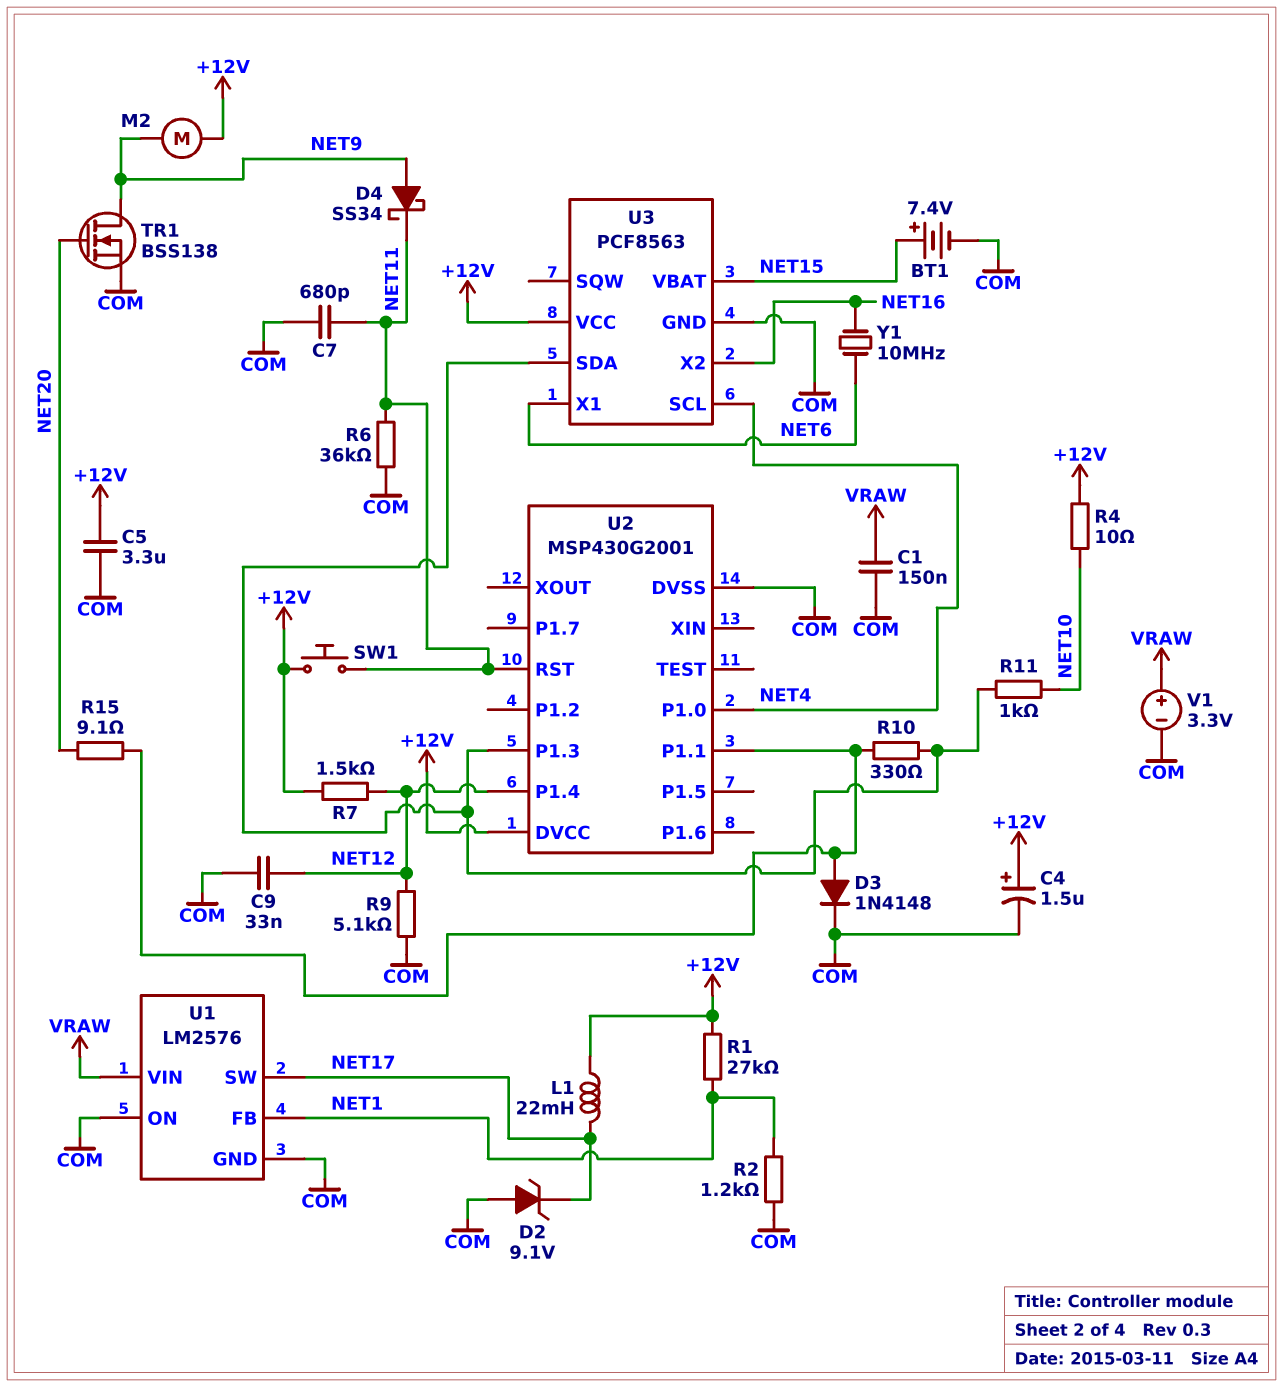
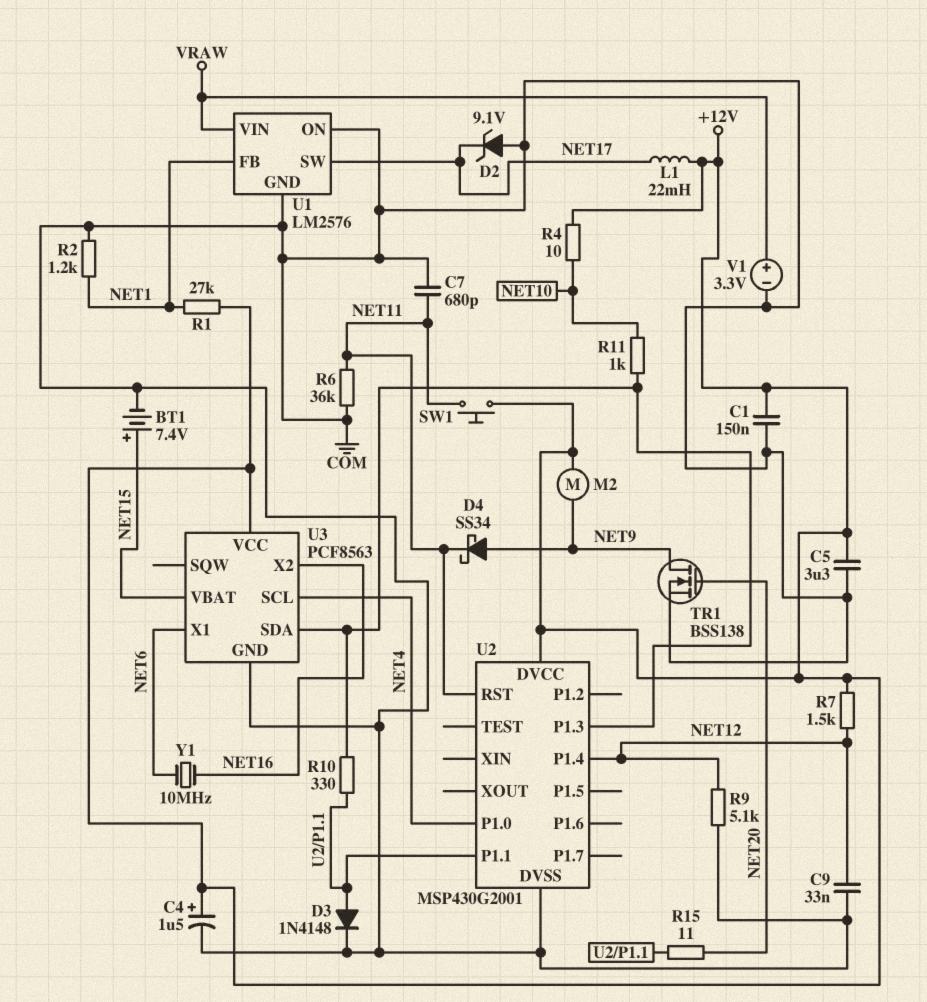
C1: 150nF (COM, VRAW) -> 150nF (+12V, COM)
R15: 9.1 (NET20, U2/P1.1) -> 11 (NET20, U2/P1.1)

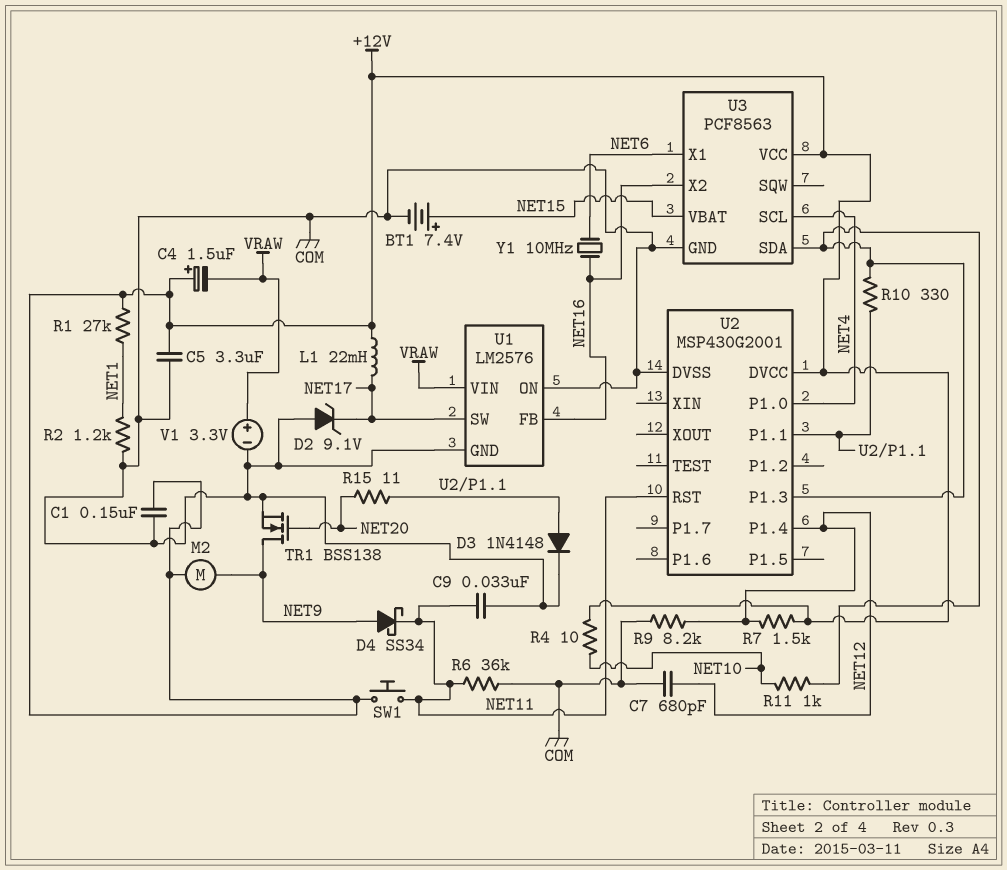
C4: 1.5uF (plus +12V, minus COM) -> 1.5uF (plus +12V, minus VRAW)
C7: 680pF (COM, NET11) -> 680pF (COM, NET12)
C9: 33nF (COM, NET12) -> 33nF (COM, NET11)
R9: 5.1k (COM, NET12) -> 8.2k (COM, NET12)
U1 pin FB: NET1 -> NET16

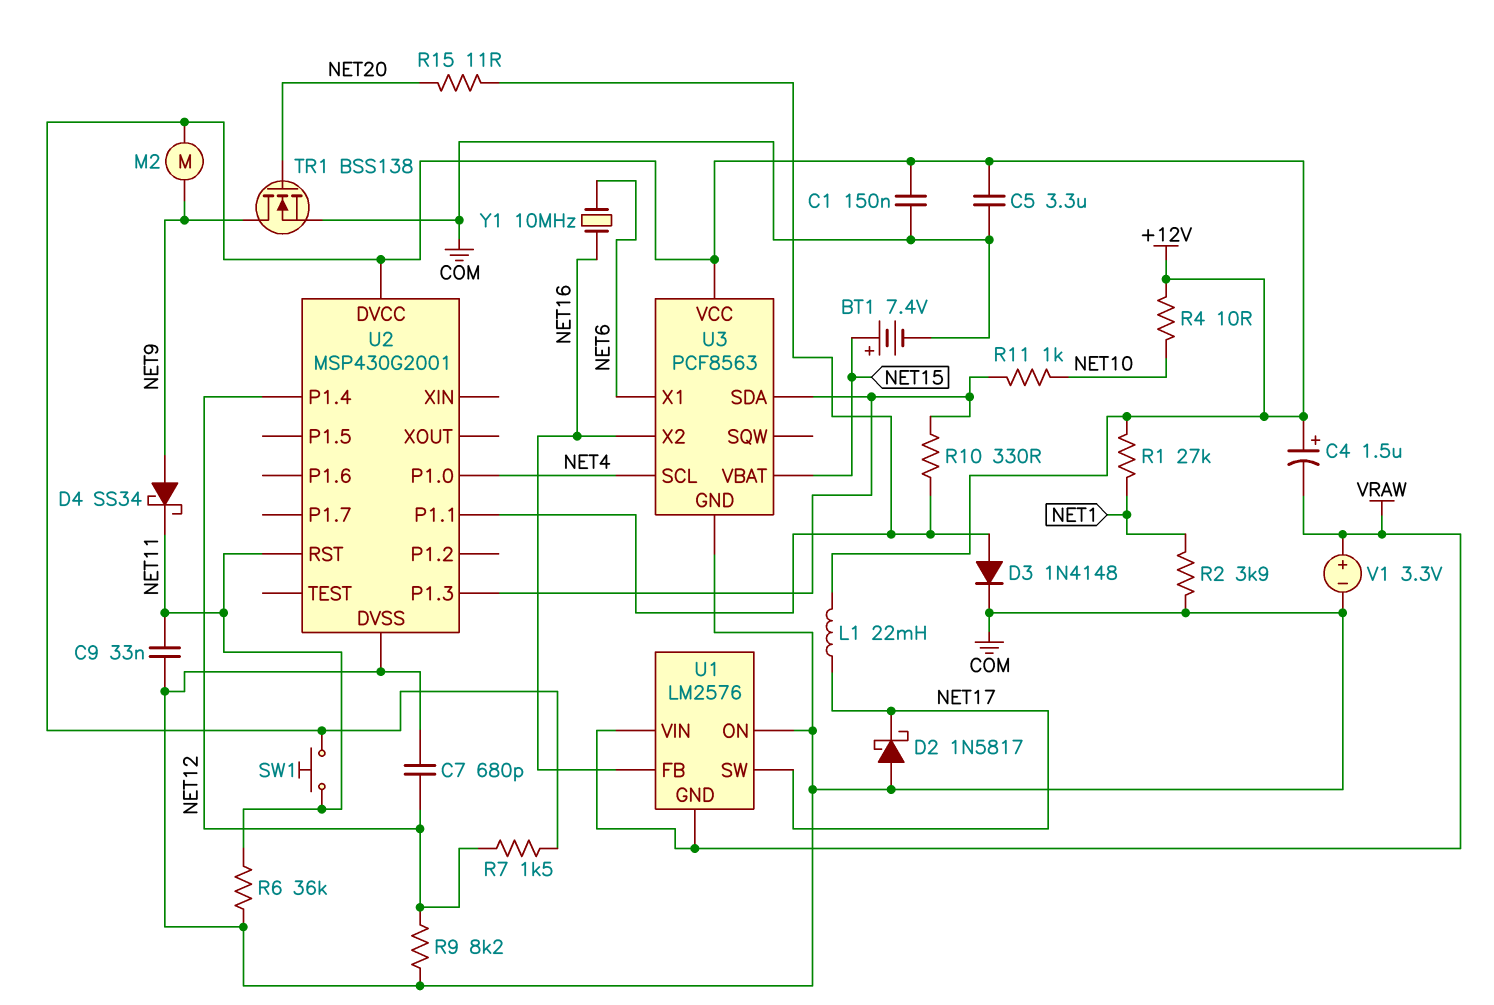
D2: zener 9.1V (A COM, K NET17) -> schottky 1N5817 (A COM, K NET17)
R2: 1.2k (COM, NET1) -> 3.9k (COM, NET1)
U1 pin GND: COM -> VRAW

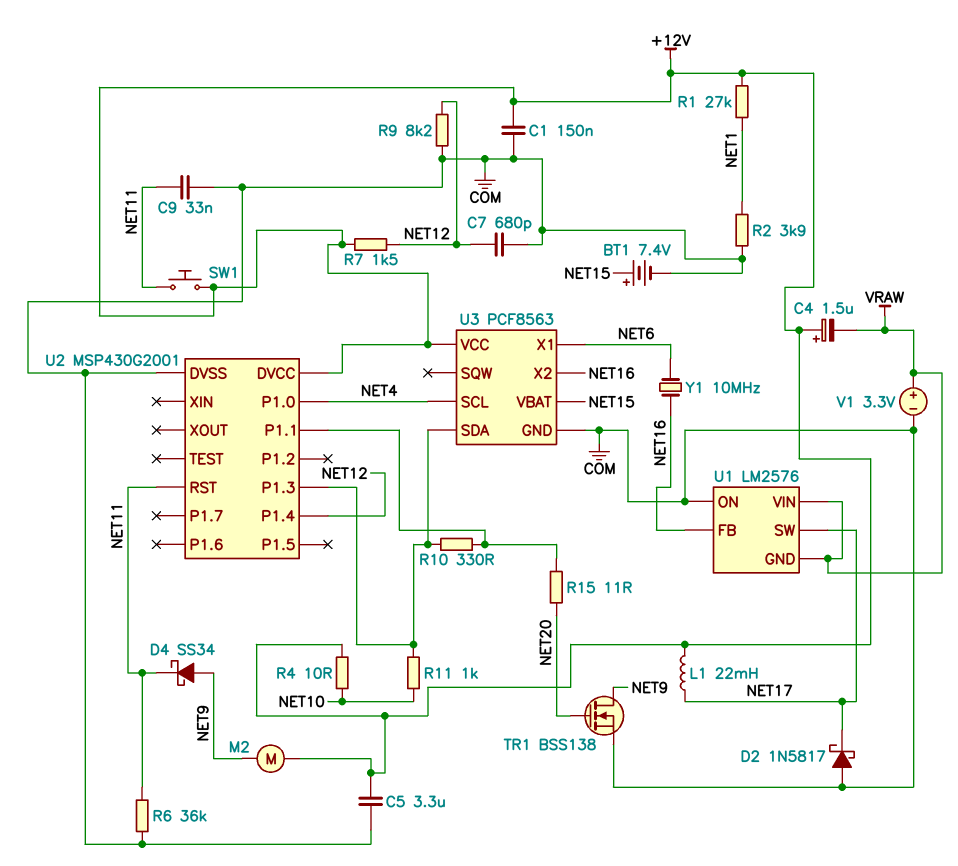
D3: diode 1N4148 (A U2/P1.1, K COM) -> none

